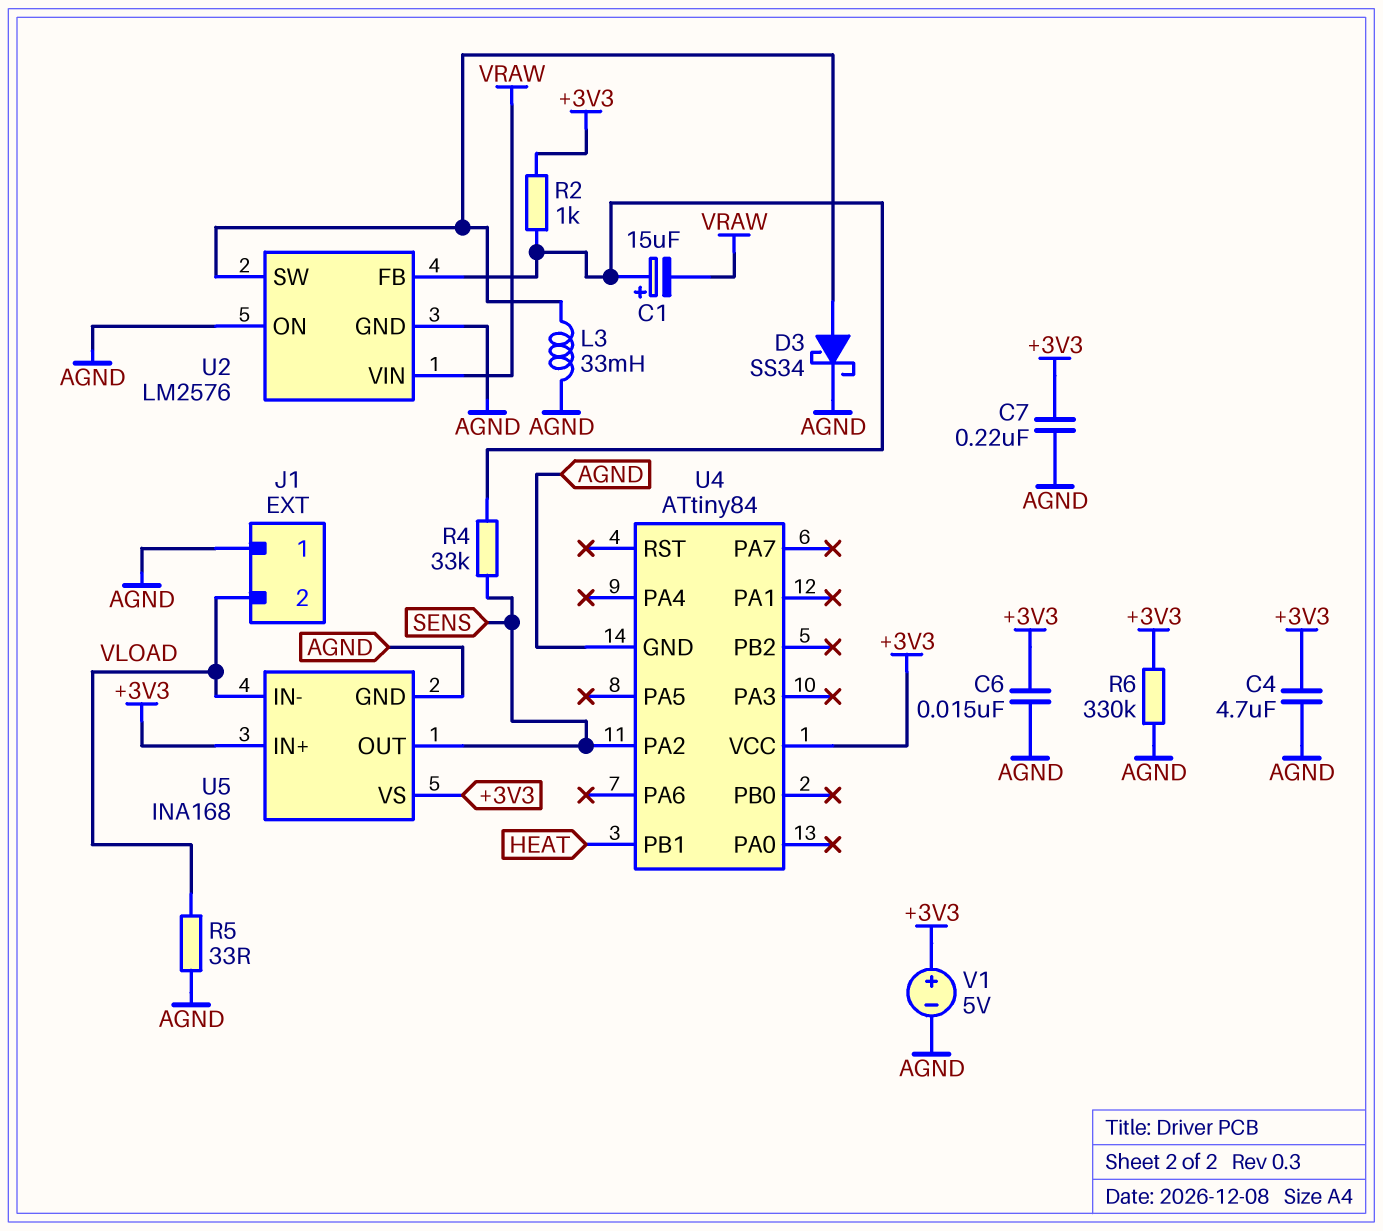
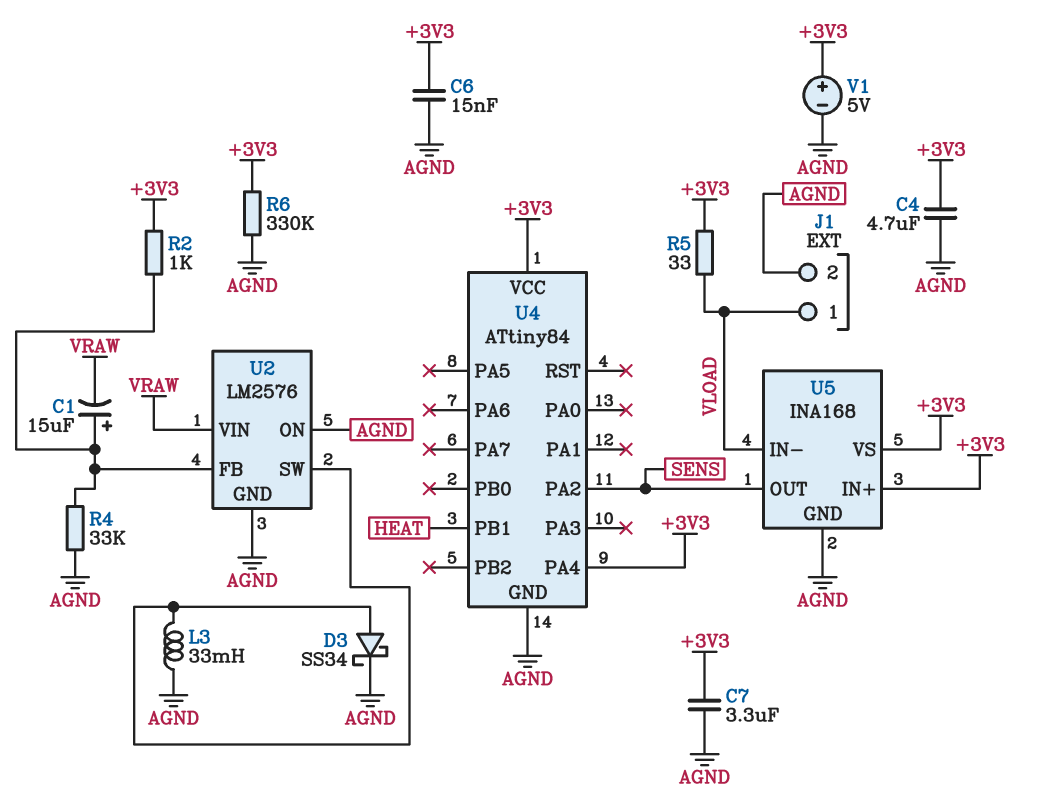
C7: 220nF (+3V3, AGND) -> 3.3uF (+3V3, AGND)
J1 pin 1: AGND -> VLOAD
J1 pin 2: VLOAD -> AGND
R4: 33k (SENS, U2/FB) -> 33k (AGND, U2/FB)
R5: 33 (AGND, VLOAD) -> 33 (+3V3, VLOAD)
U4 pin PA4: none -> +3V3

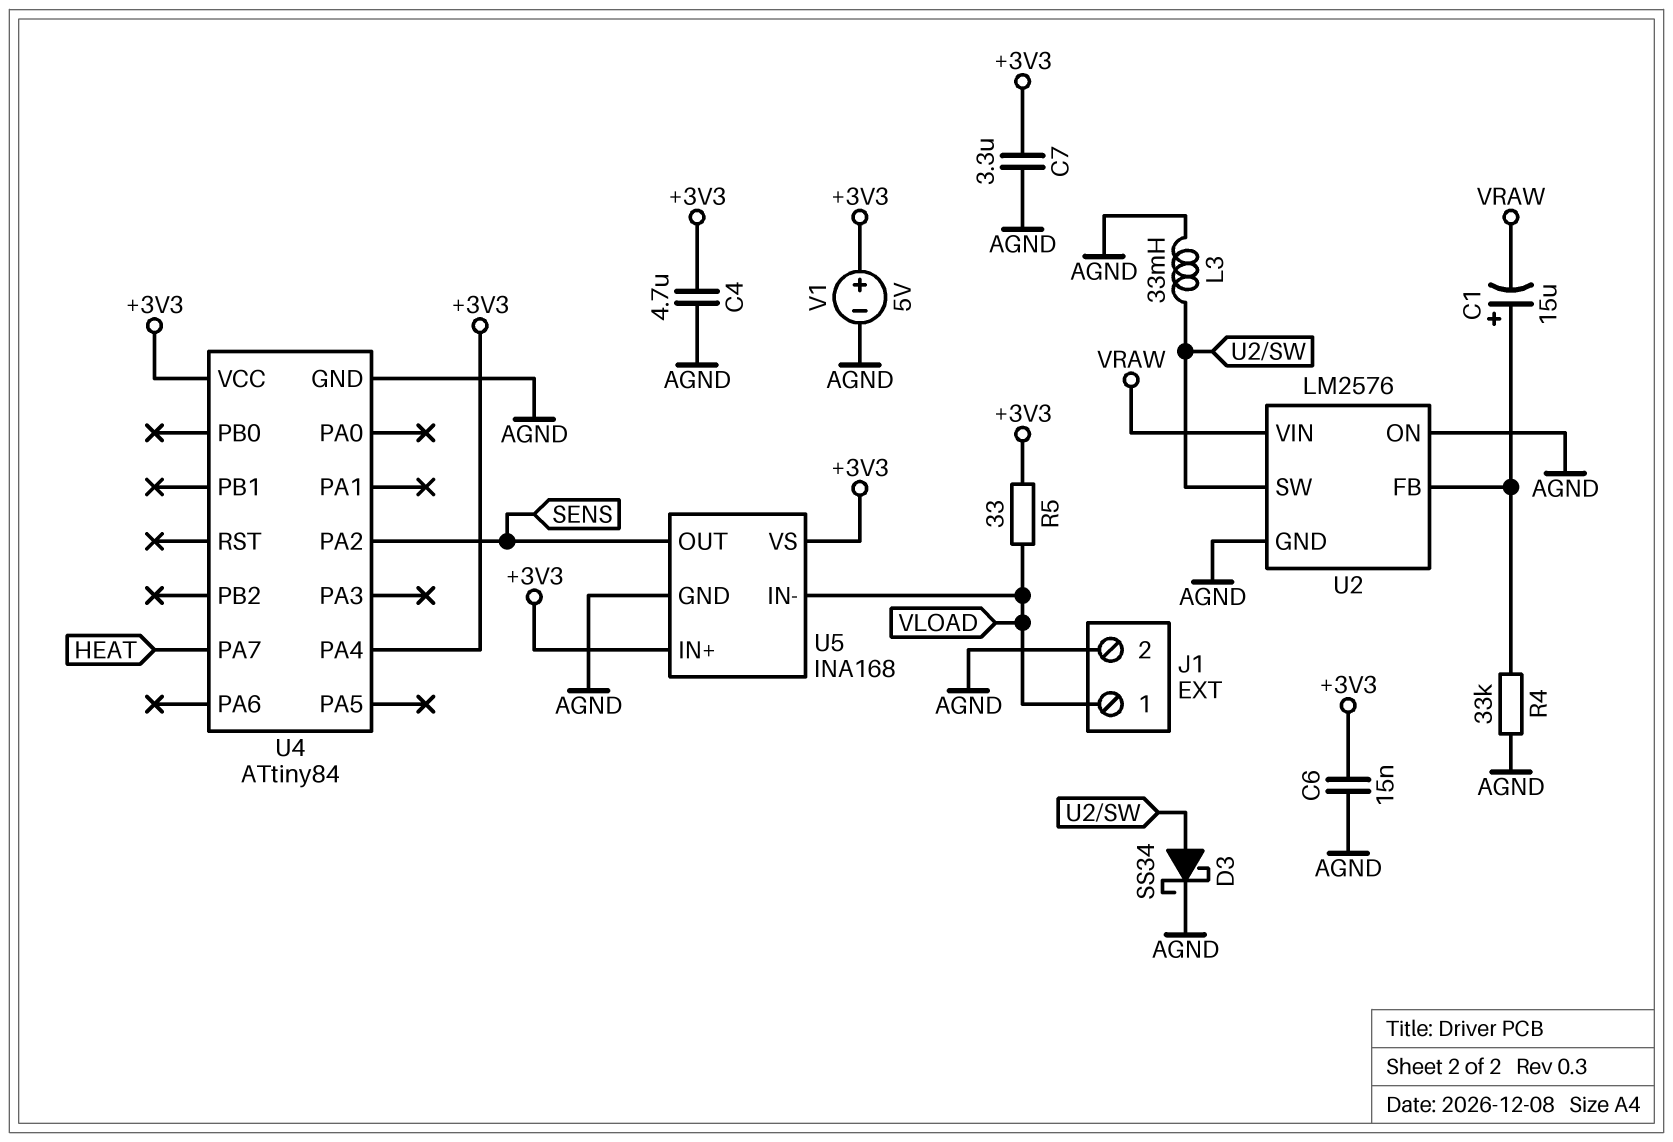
R2: 1k (+3V3, U2/FB) -> none
R6: 330k (+3V3, AGND) -> none
U4 pin PA7: none -> HEAT
U4 pin PB1: HEAT -> none

